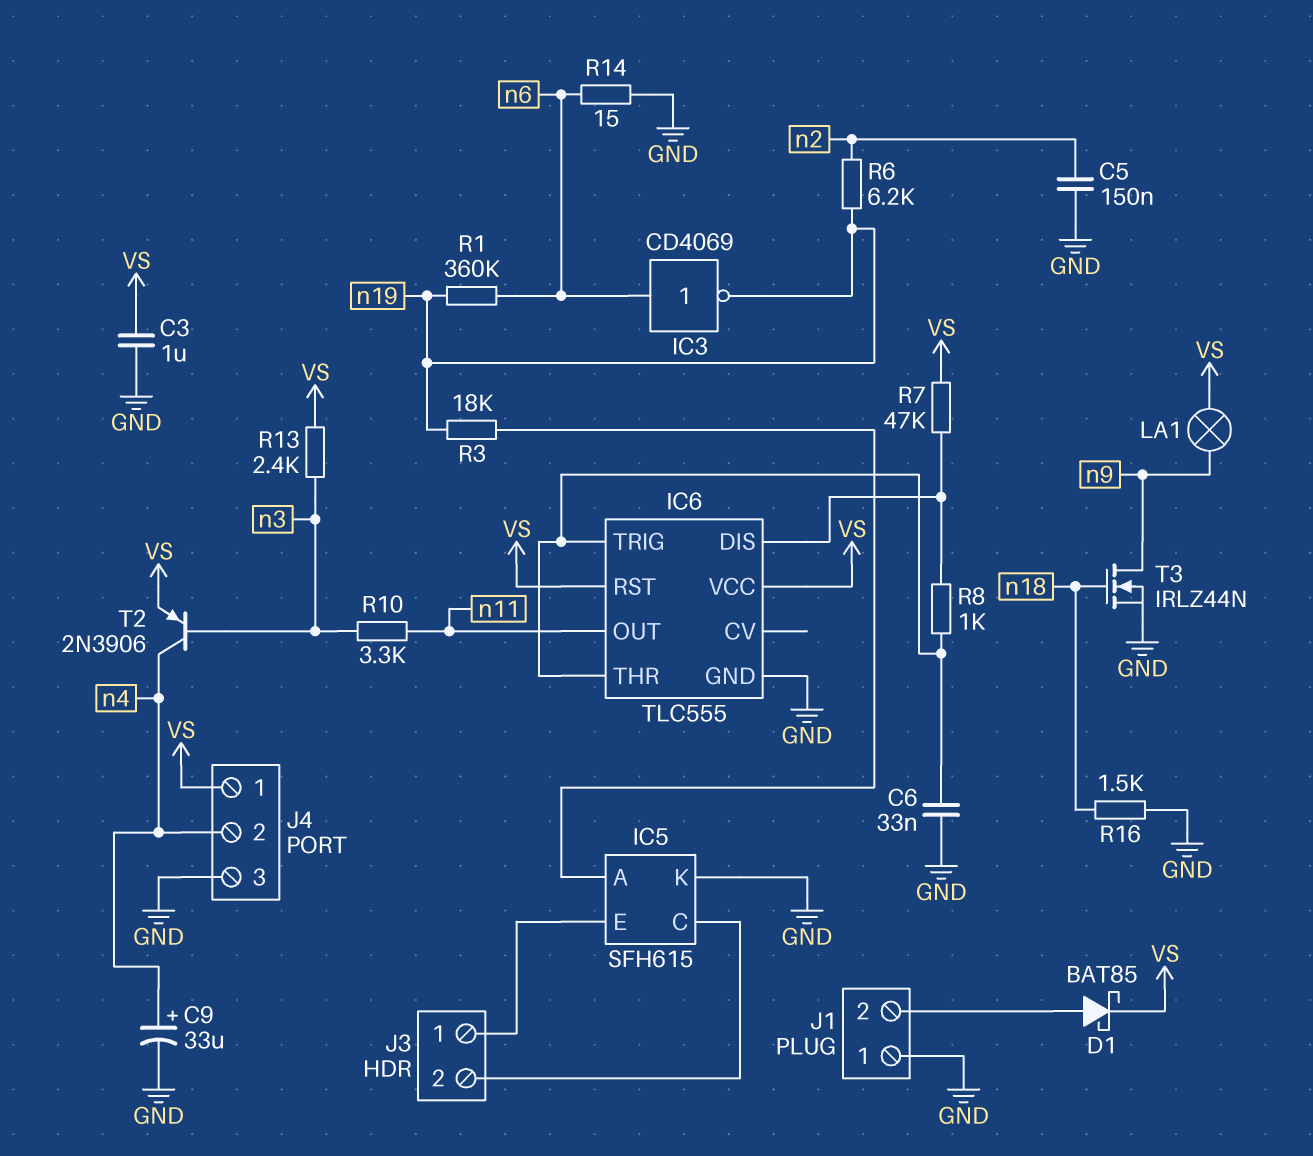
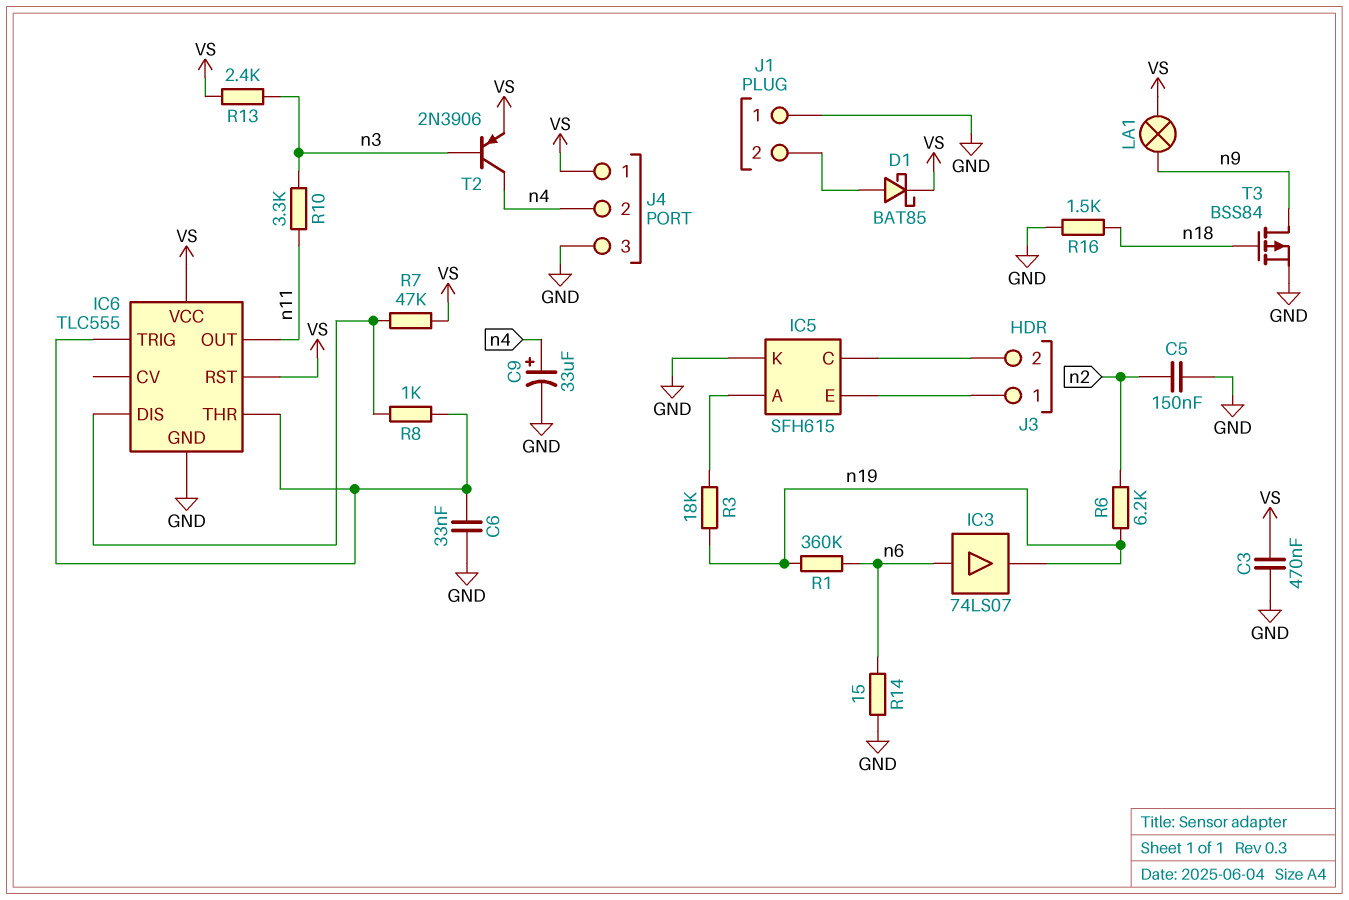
C3: 1uF (GND, VS) -> 470nF (GND, VS)
IC3: NOT CD4069 (in n6, out n19) -> buffer 74LS07 (in n6, out n19)
T3: NMOS IRLZ44N (G n18, D n9, S GND) -> PMOS BSS84 (G n18, D n9, S GND)

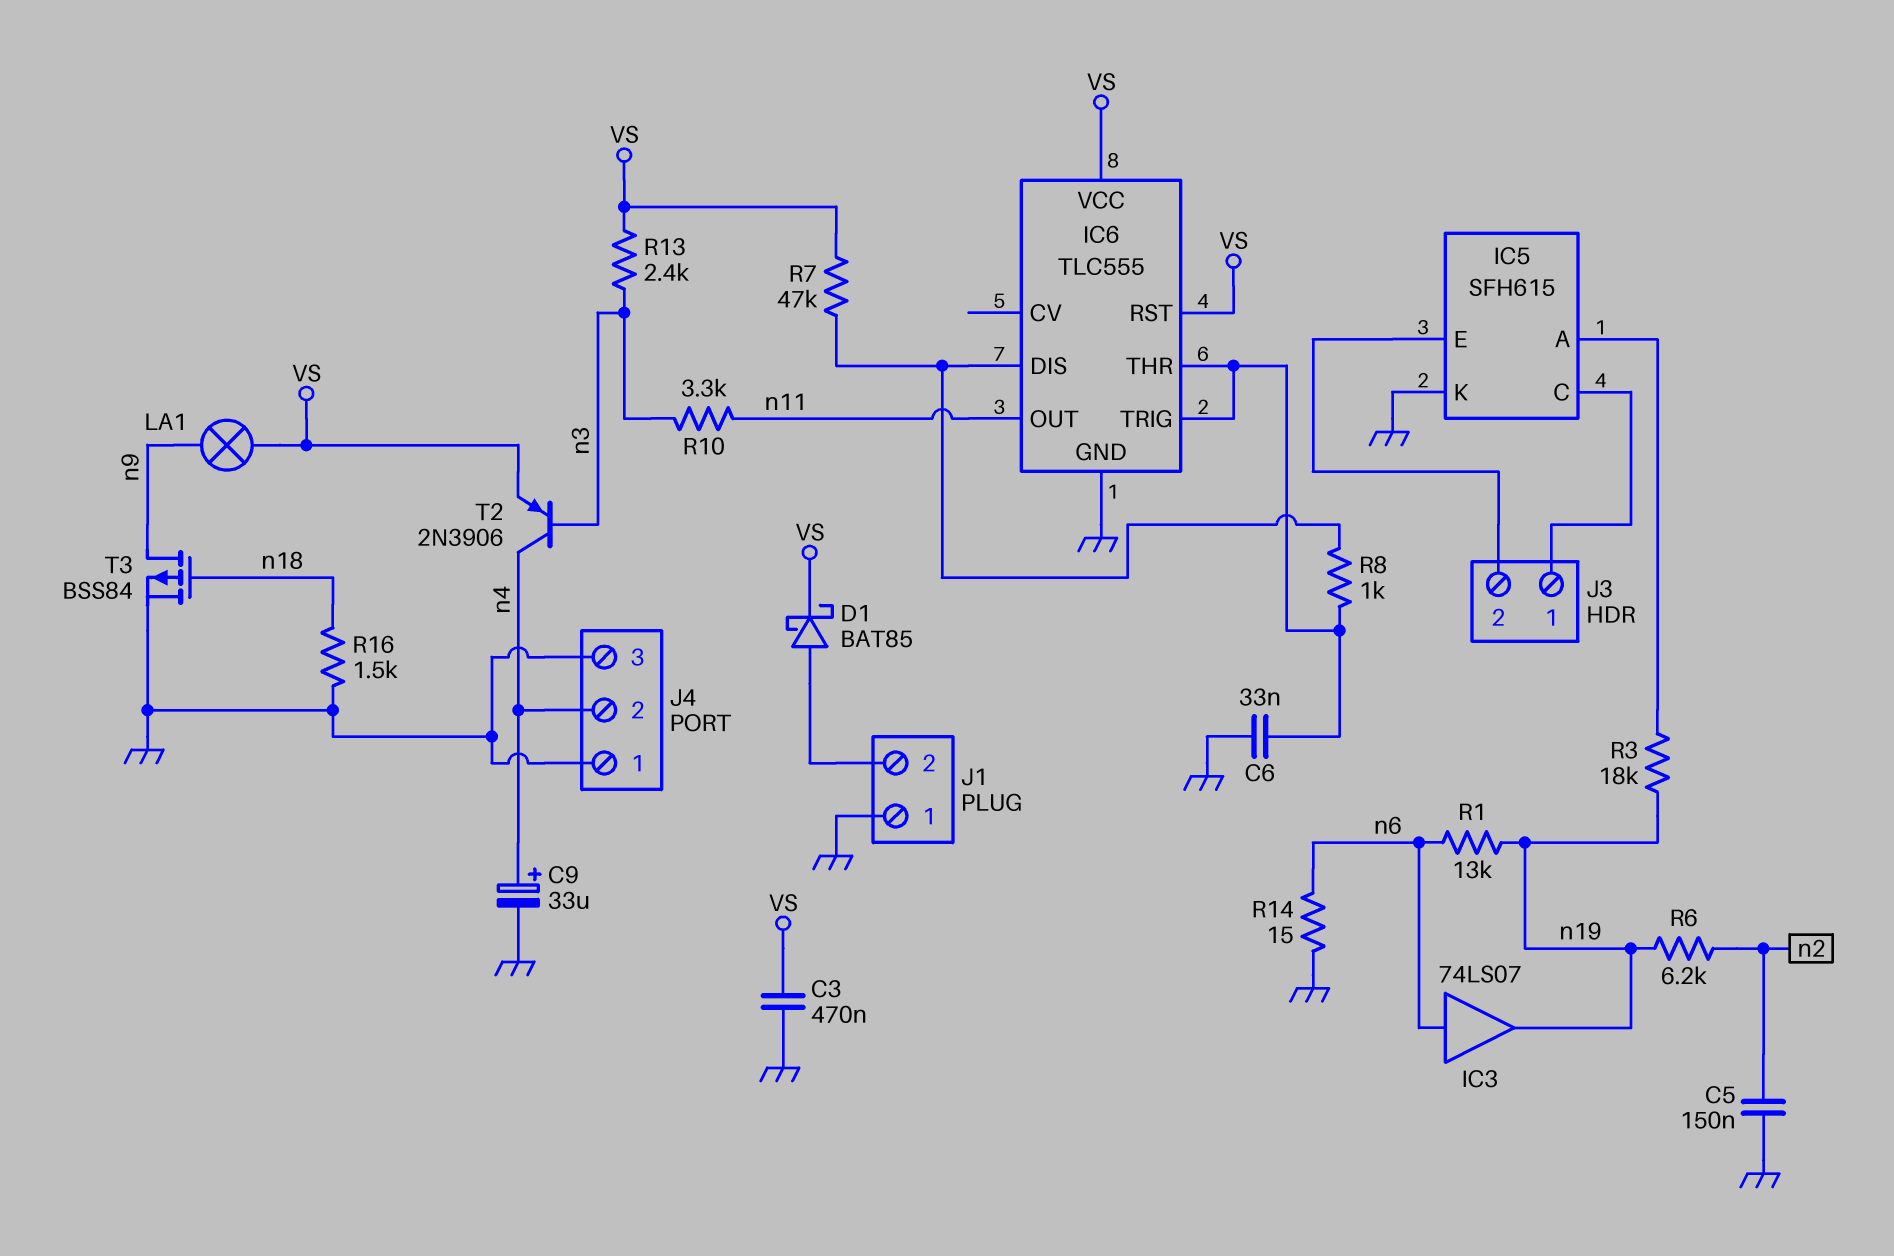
J3 pin 1: IC5/E -> IC5/C
J3 pin 2: IC5/C -> IC5/E
J4 pin 1: VS -> GND
R1: 360k (n6, n19) -> 13k (n6, n19)

